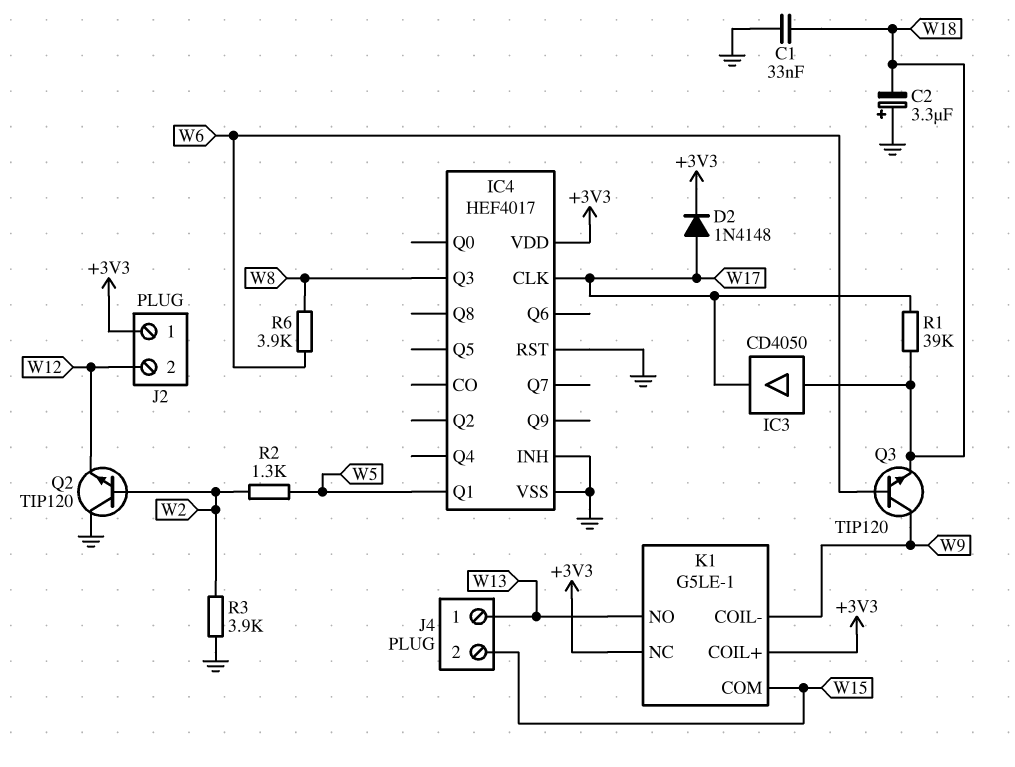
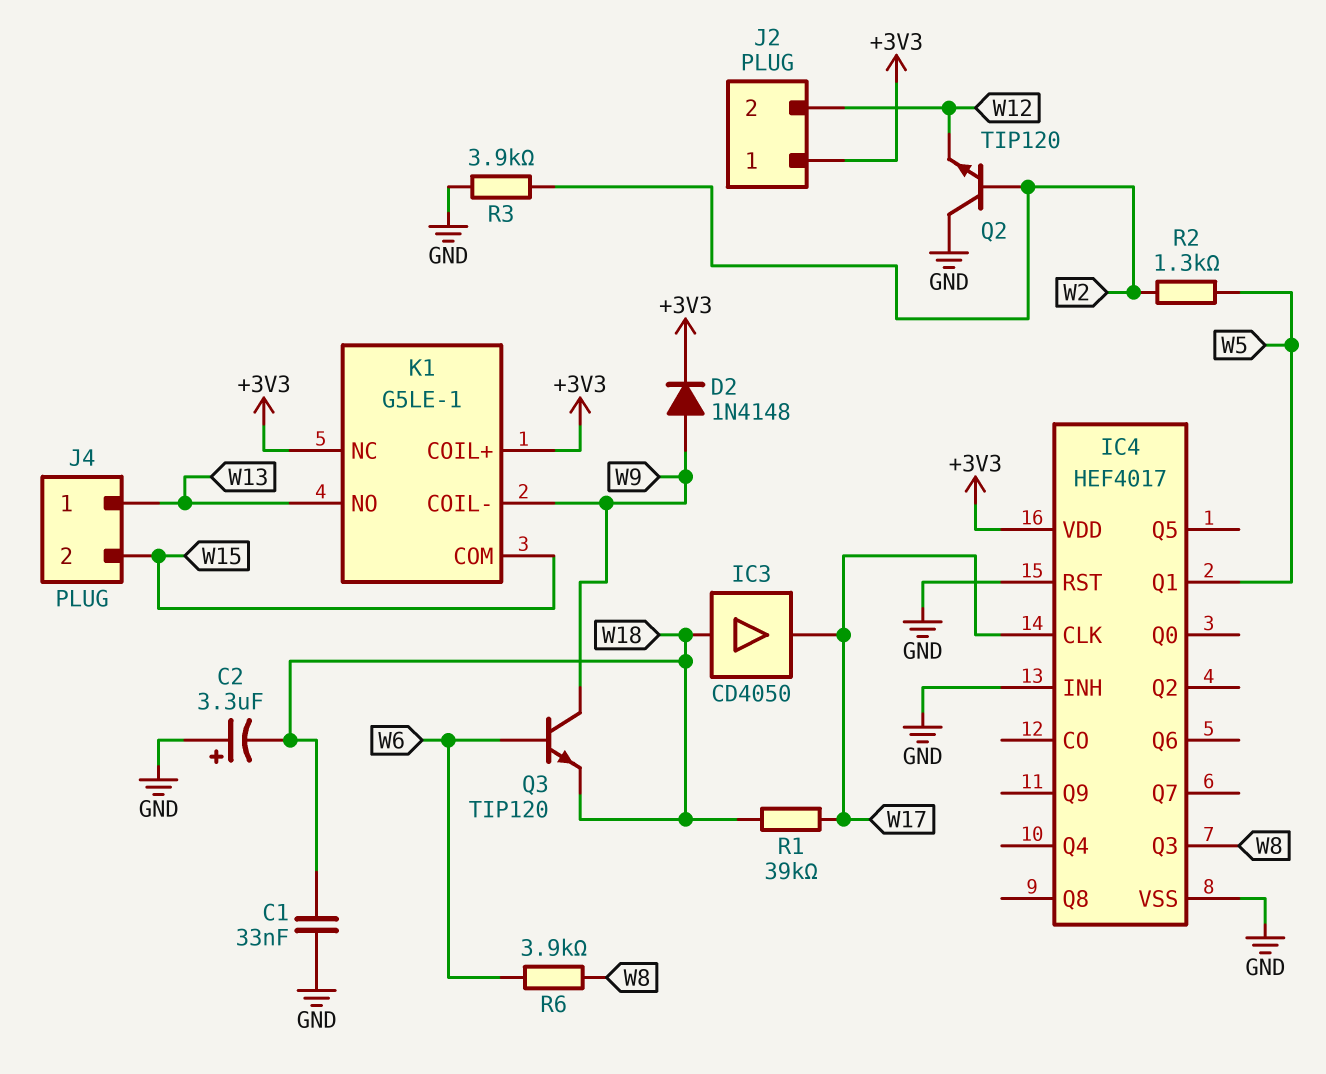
D2: diode 1N4148 (A W17, K +3V3) -> diode 1N4148 (A W9, K +3V3)

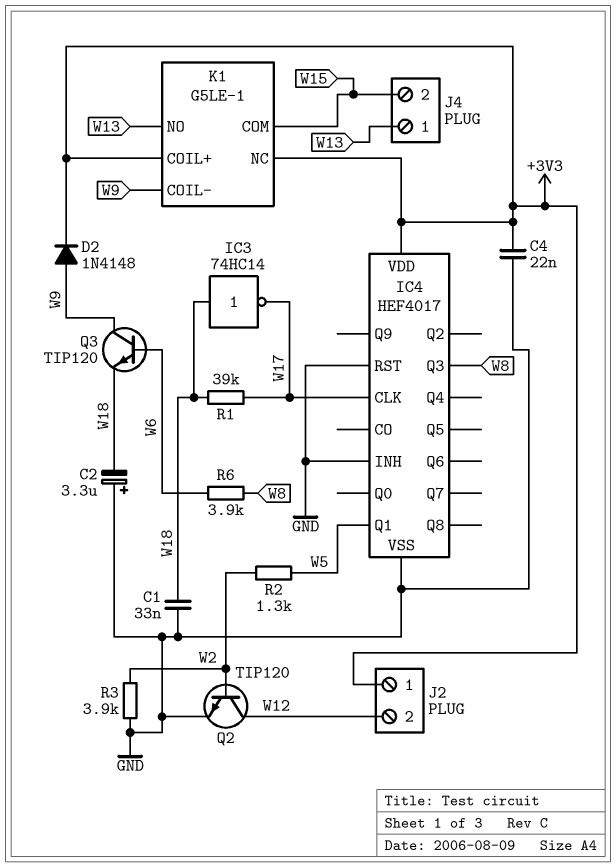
C4: none -> 22nF (+3V3, GND)
IC3: buffer CD4050 (in W18, out W17) -> NOT 74HC14 (in W18, out W17)
Q2: NPN TIP120 (B W2, C GND, E W12) -> NPN TIP120 (B W2, C W12, E GND)

